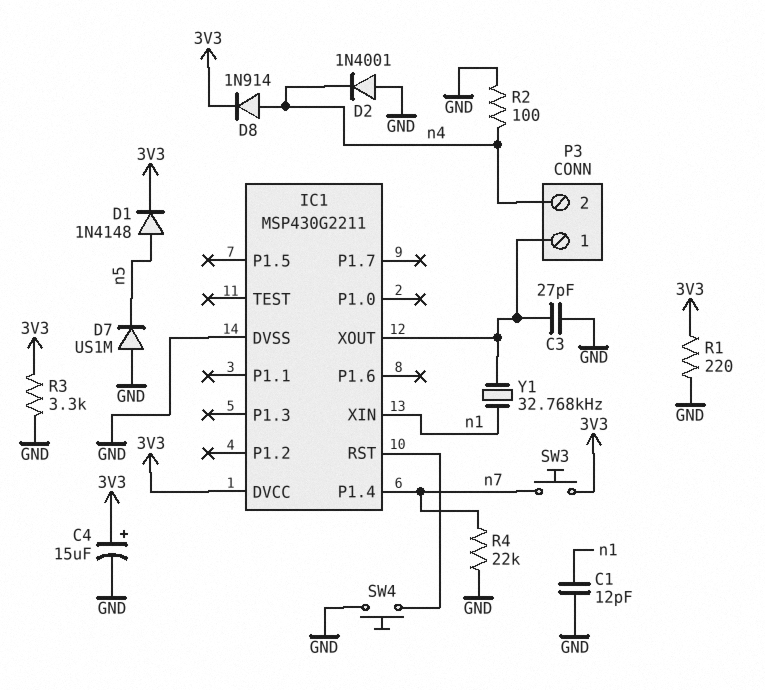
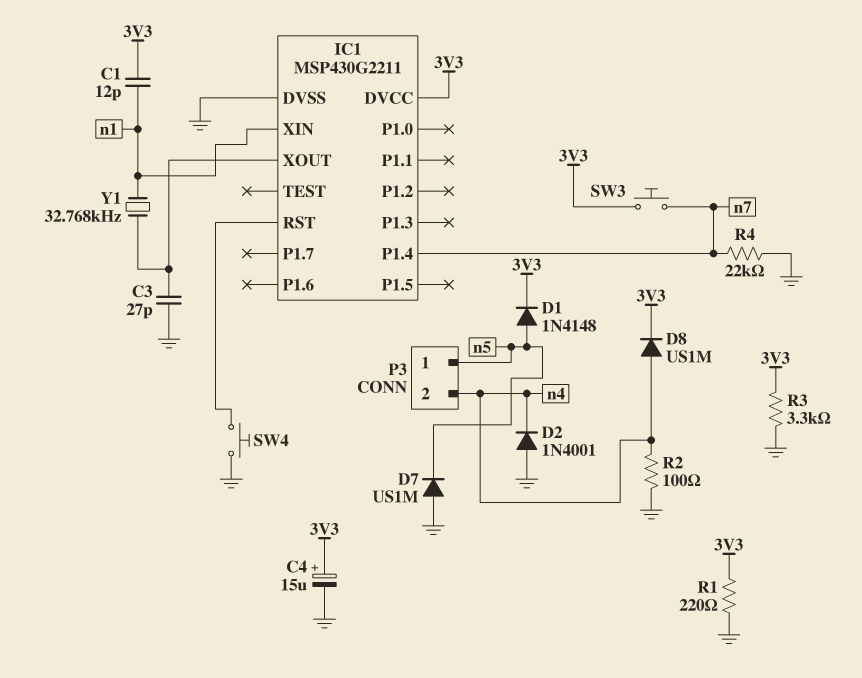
C1: 12pF (GND, n1) -> 12pF (3V3, n1)
D8: diode 1N914 (A n4, K 3V3) -> diode US1M (A n4, K 3V3)
P3 pin 1: IC1/XOUT -> n5

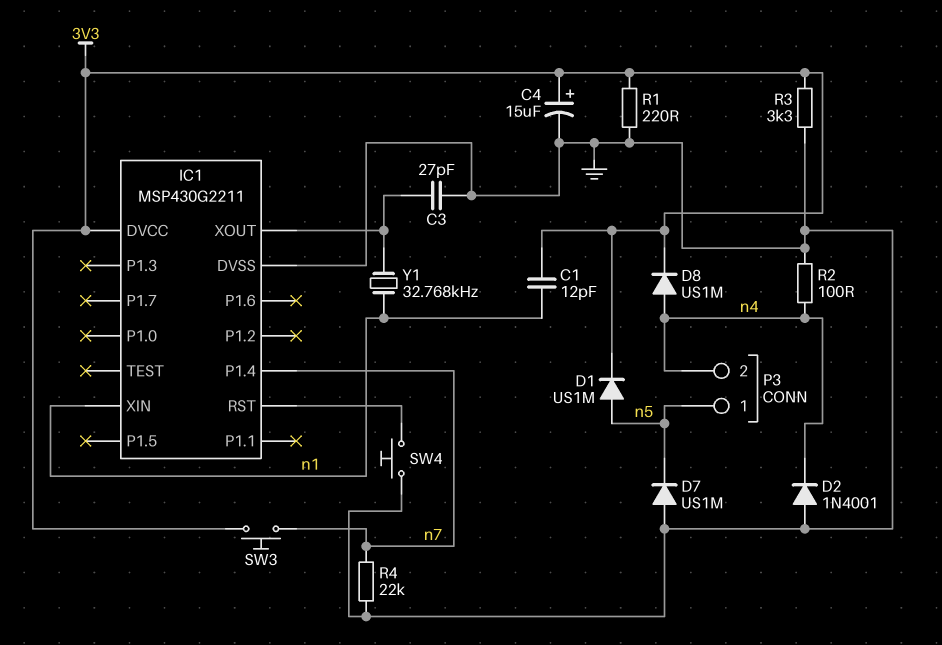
D1: diode 1N4148 (A n5, K 3V3) -> diode US1M (A n5, K 3V3)

